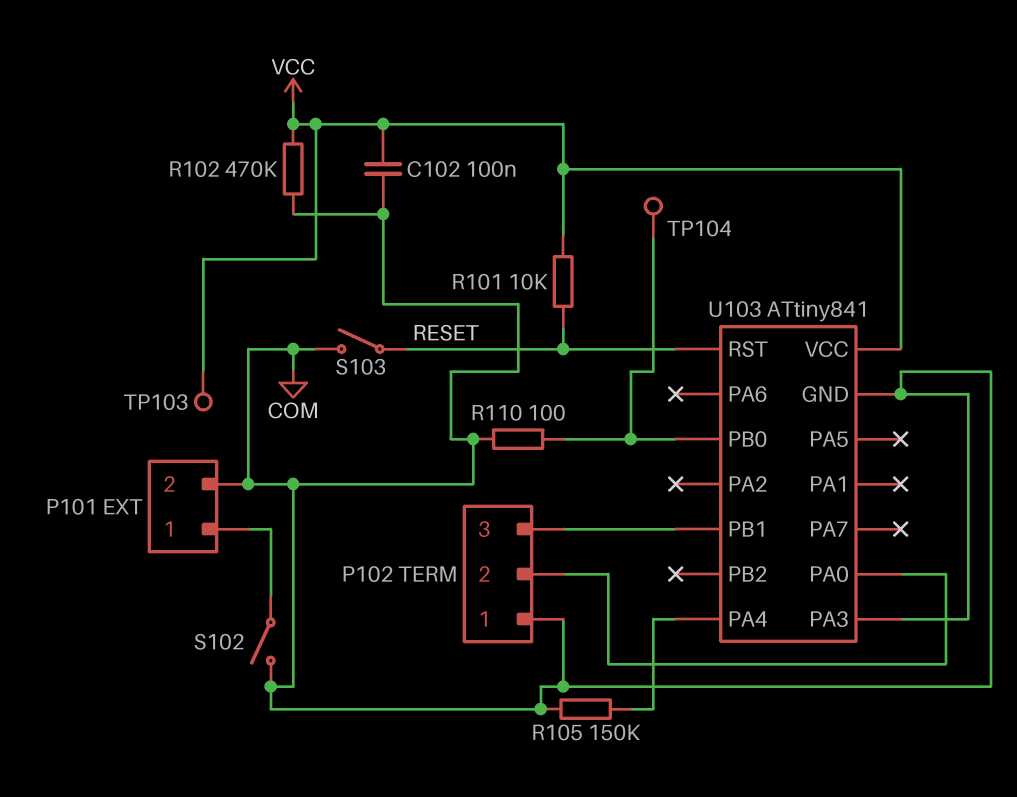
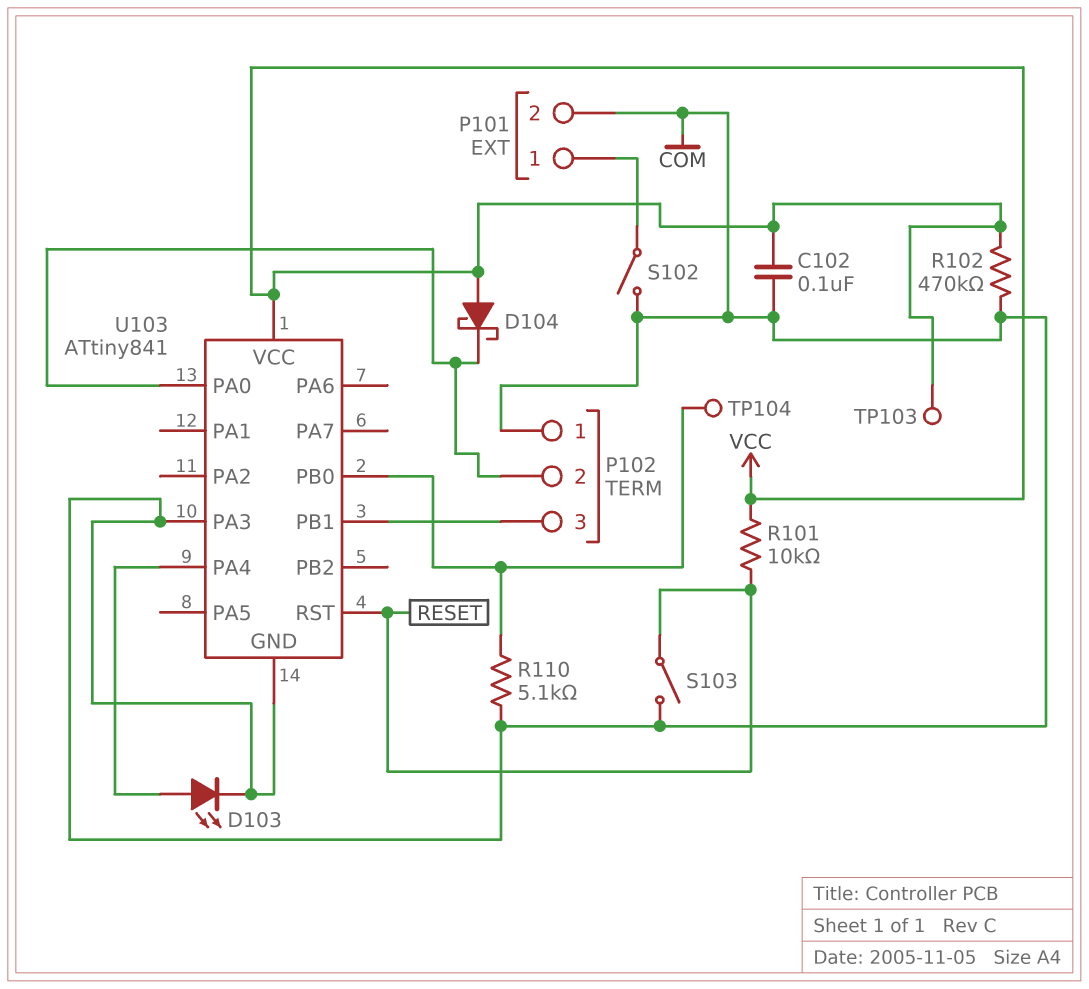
D103: none -> LED (A U103/PA4, K COM)
D104: none -> schottky (A VCC, K P102/2)
R105: 150k (COM, U103/PA4) -> none
R110: 100 (COM, U103/PB0) -> 5.1k (COM, U103/PB0)

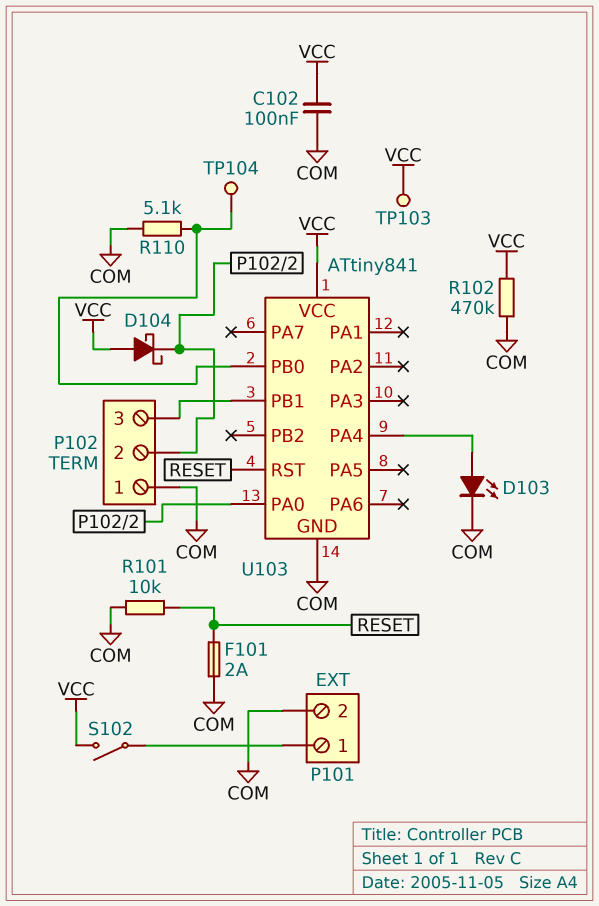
F101: none -> 2A (COM, RESET)
R101: 10k (RESET, VCC) -> 10k (COM, RESET)
S102: switch (COM, P101/1) -> switch (P101/1, VCC)
S103: switch (COM, RESET) -> none
U103 pin PA3: COM -> none

